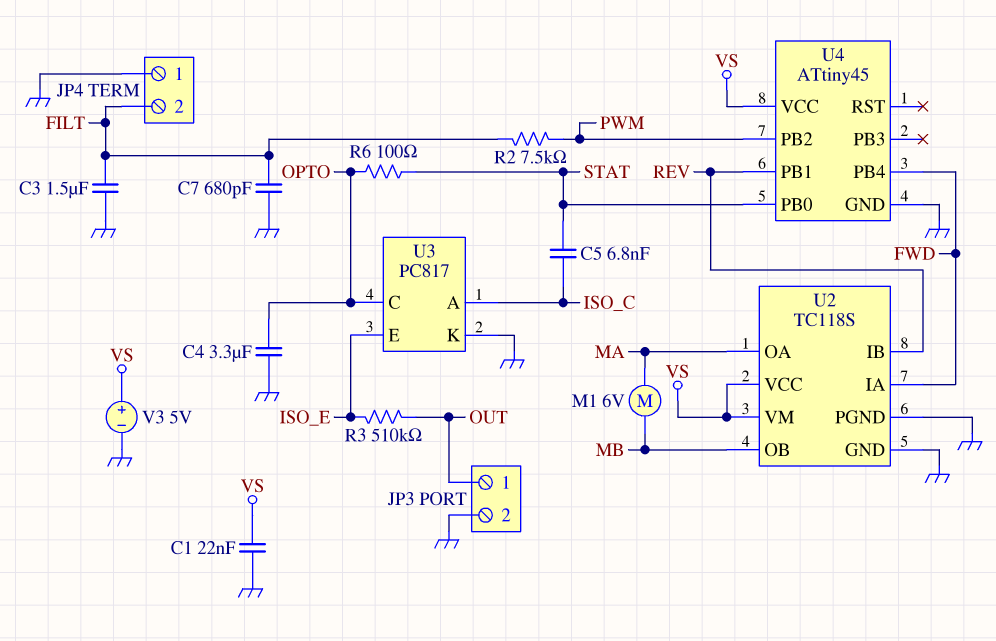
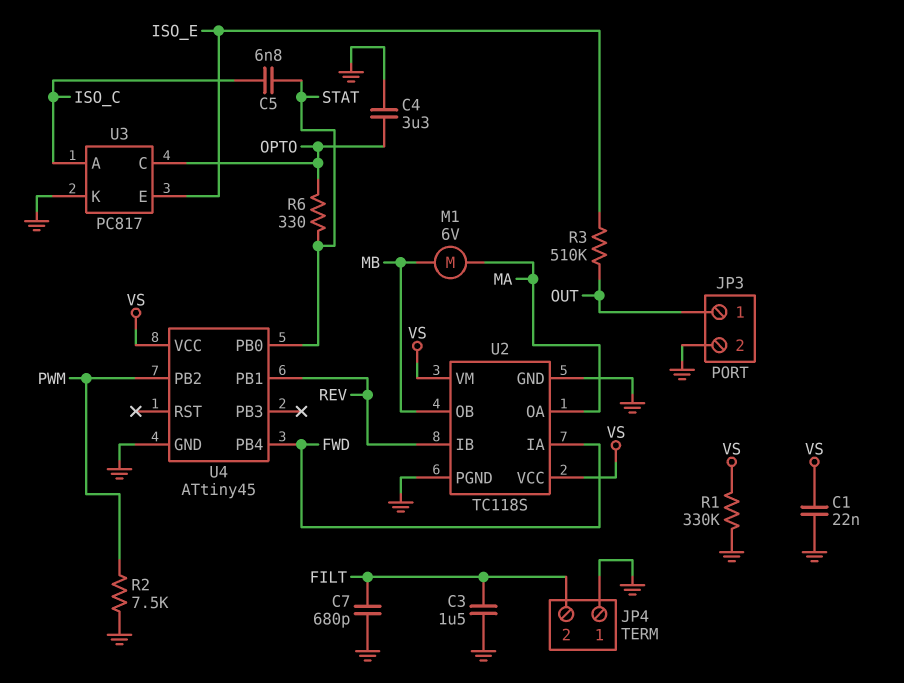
R1: none -> 330k (GND, VS)
R2: 7.5k (FILT, PWM) -> 7.5k (GND, PWM)
R6: 100 (OPTO, STAT) -> 330 (OPTO, STAT)
V3: 5V (plus VS, minus GND) -> none

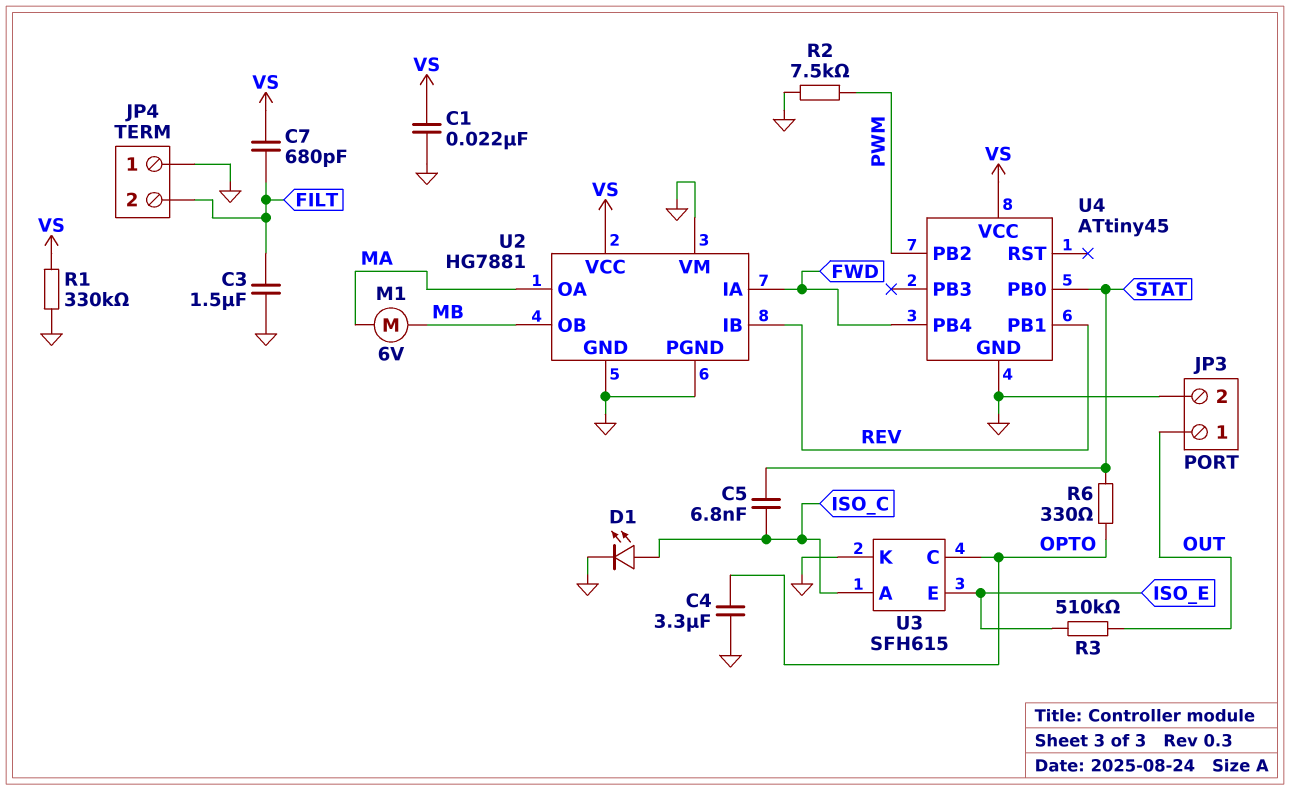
C7: 680pF (FILT, GND) -> 680pF (FILT, VS)
D1: none -> LED (A ISO_C, K GND)
U2: TC118S -> HG7881
U2 pin VM: VS -> GND
U3: PC817 -> SFH615

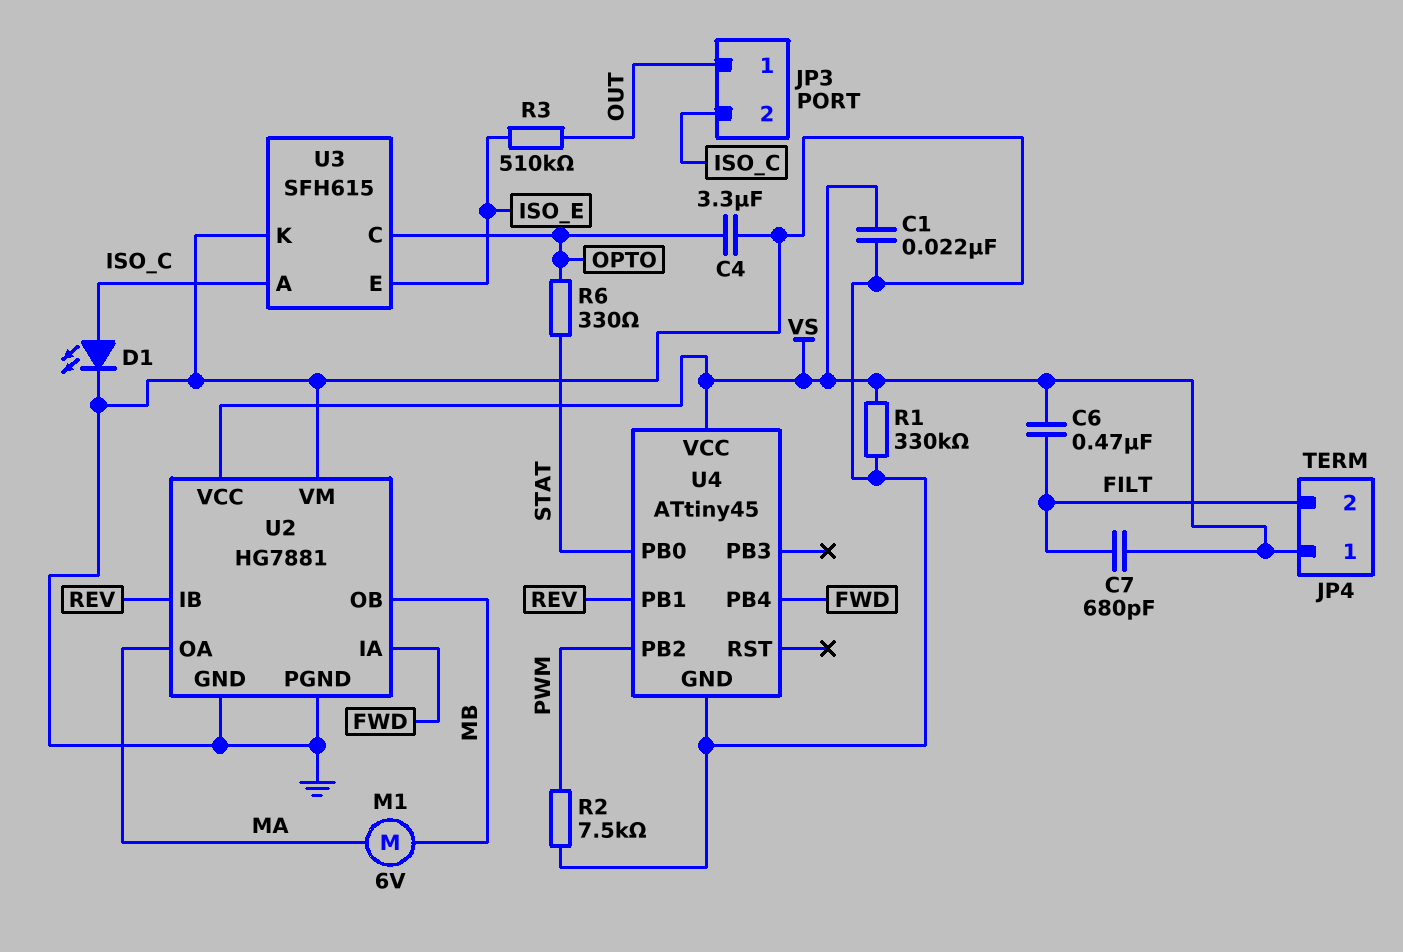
C3: 1.5uF (FILT, GND) -> none
C5: 6.8nF (ISO_C, STAT) -> none
C6: none -> 470nF (FILT, VS)
JP3 pin 2: GND -> ISO_C
JP4 pin 1: GND -> VS

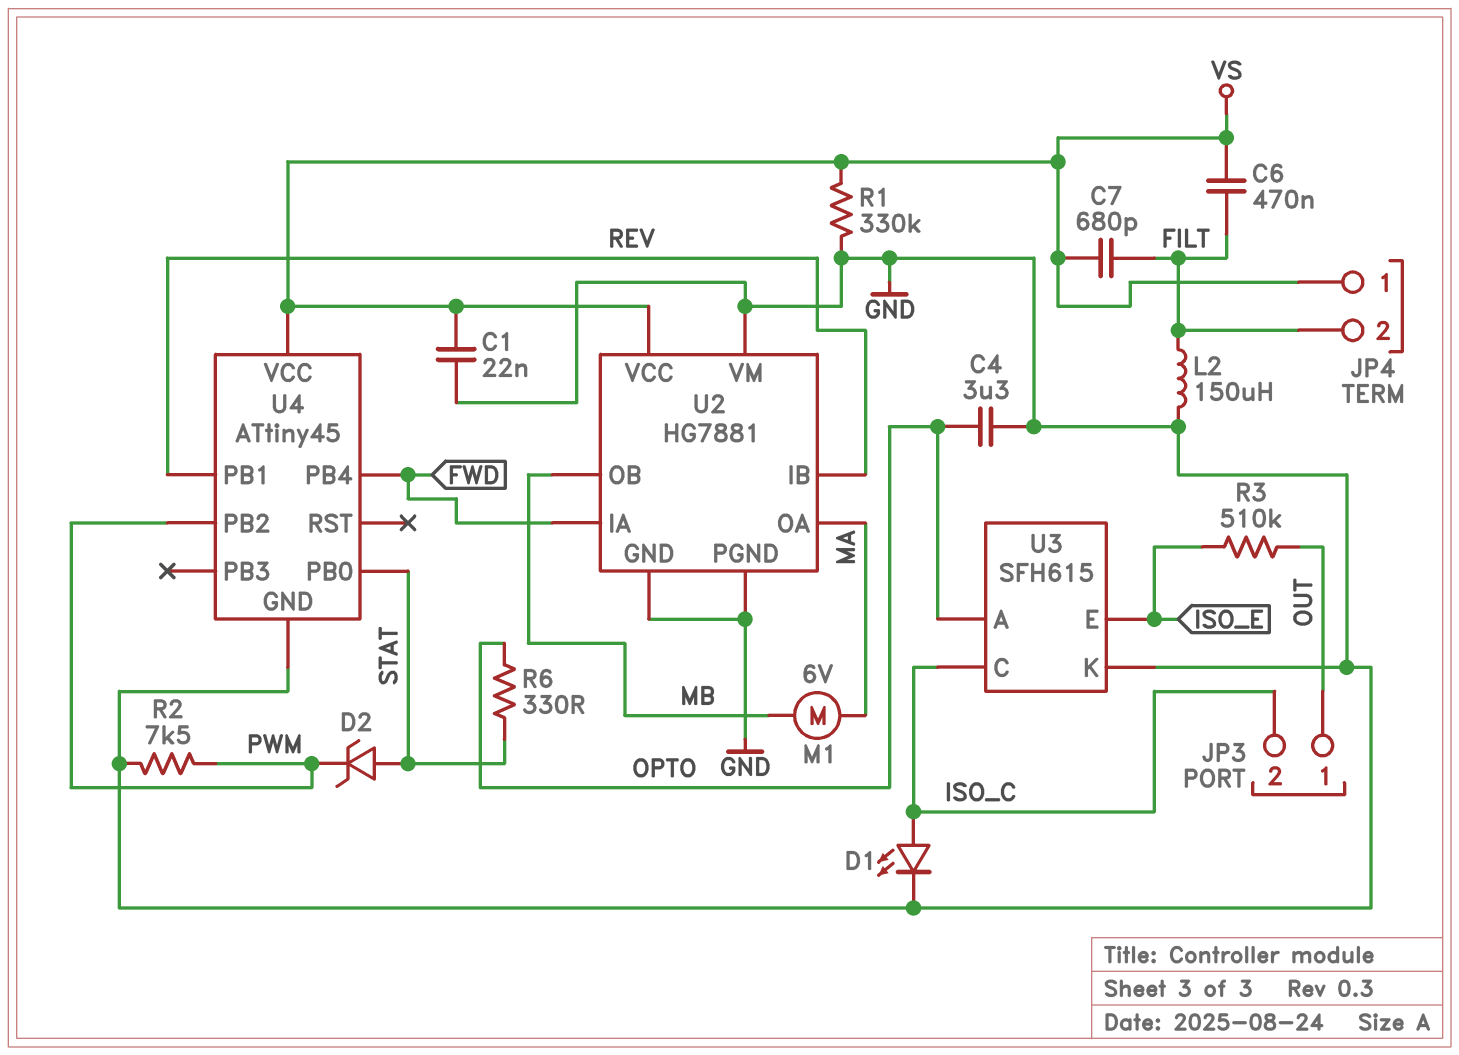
D2: none -> zener (A STAT, K PWM)
L2: none -> 150uH (FILT, GND)
U3 pin A: ISO_C -> OPTO
U3 pin C: OPTO -> ISO_C

